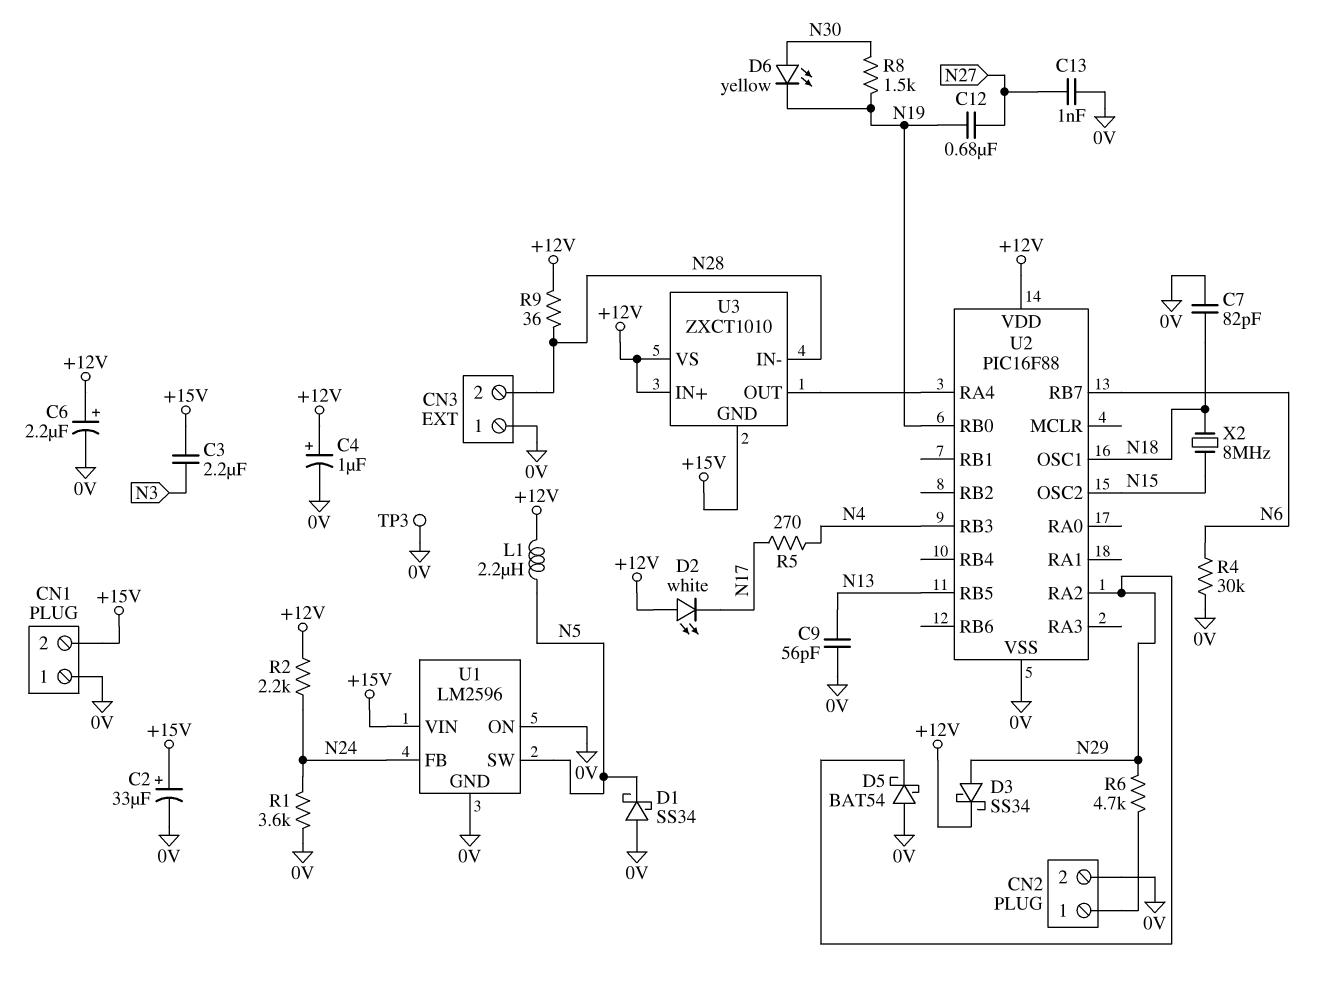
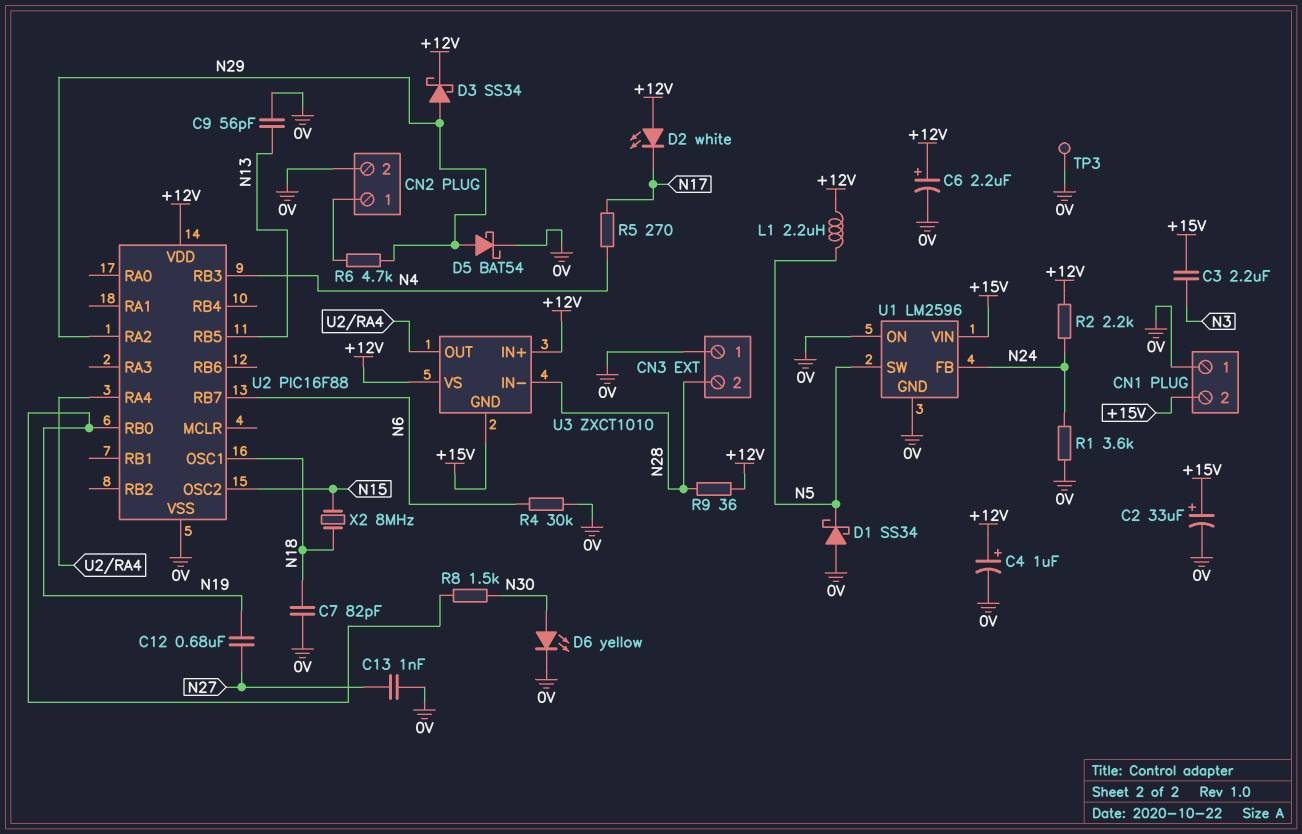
D5: schottky BAT54 (A 0V, K N29) -> schottky BAT54 (A N29, K 0V)
D6: LED yellow (A N30, K N19) -> LED yellow (A N30, K 0V)

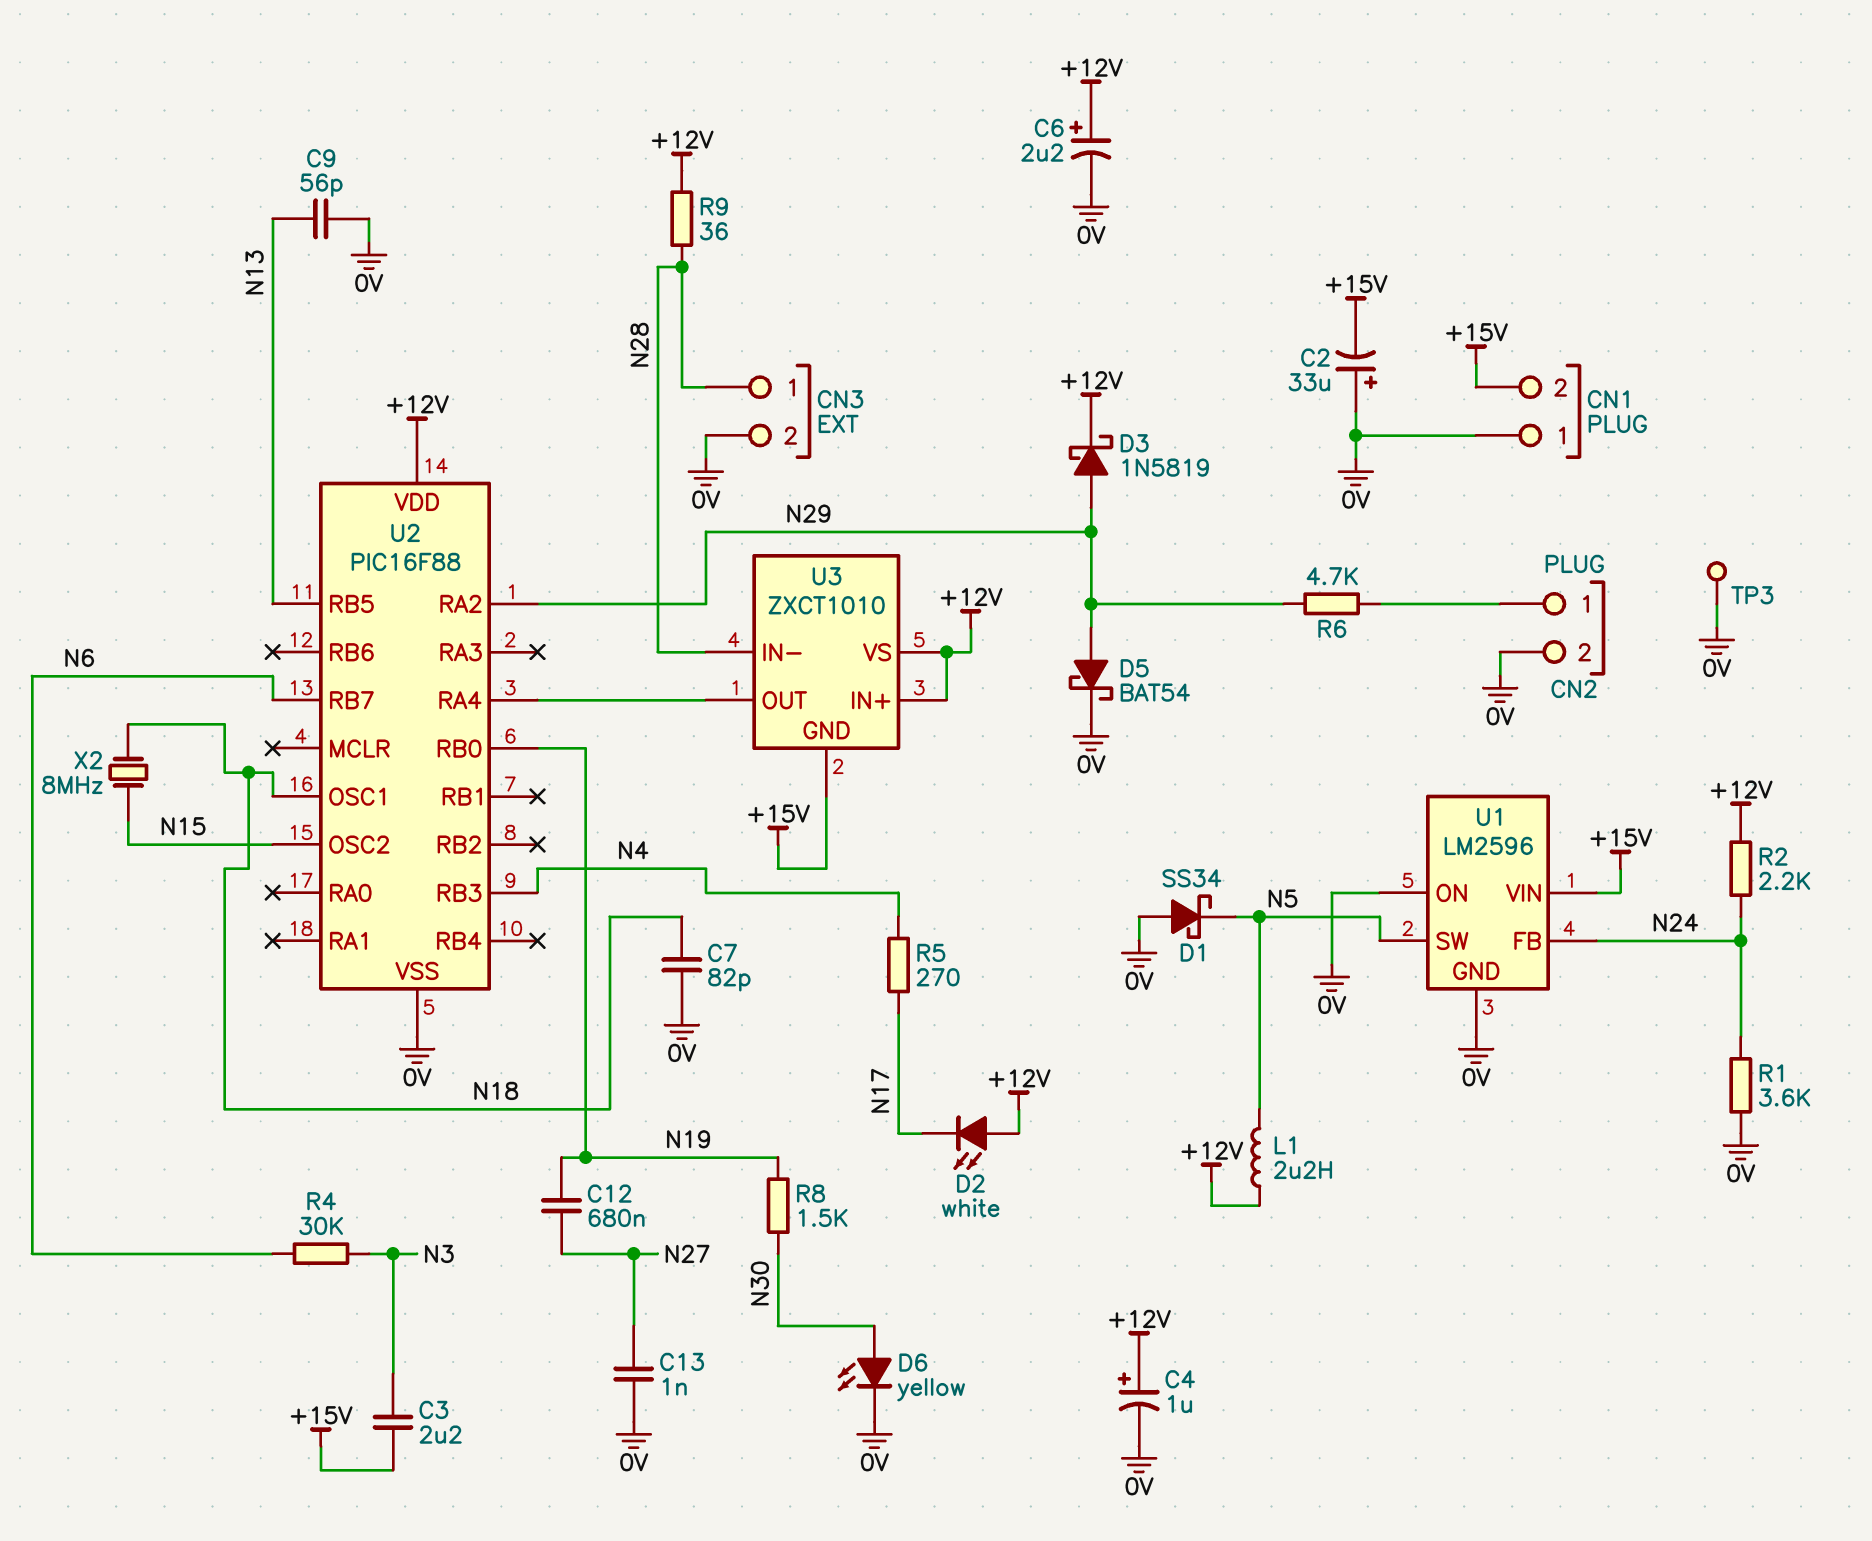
C2: 33uF (plus +15V, minus 0V) -> 33uF (plus 0V, minus +15V)
CN3 pin 1: 0V -> N28
CN3 pin 2: N28 -> 0V
D3: schottky SS34 (A N29, K +12V) -> schottky 1N5819 (A N29, K +12V)
R4: 30k (0V, N6) -> 30k (N3, N6)

